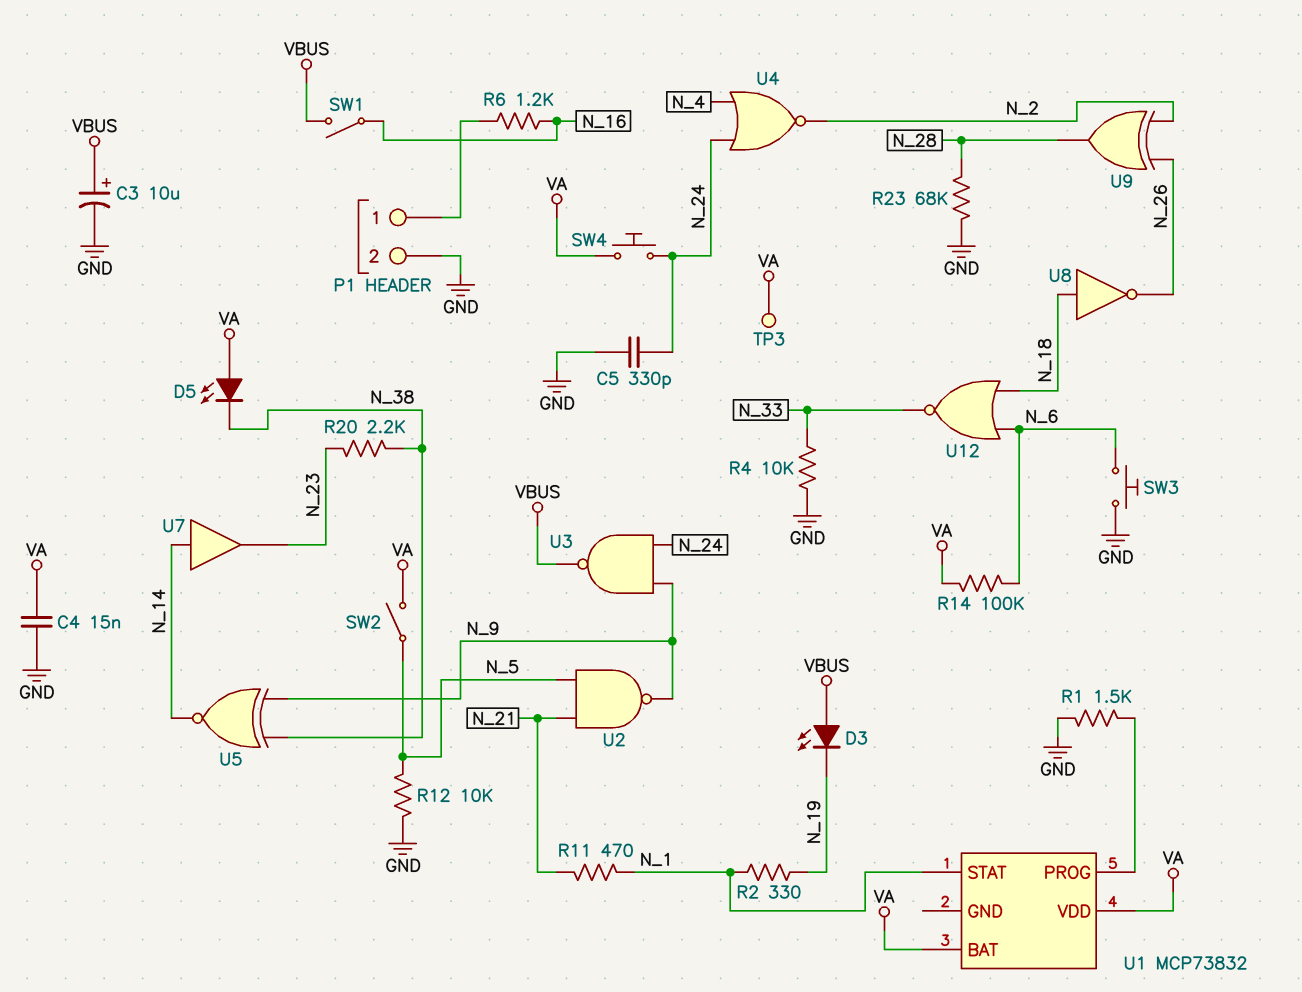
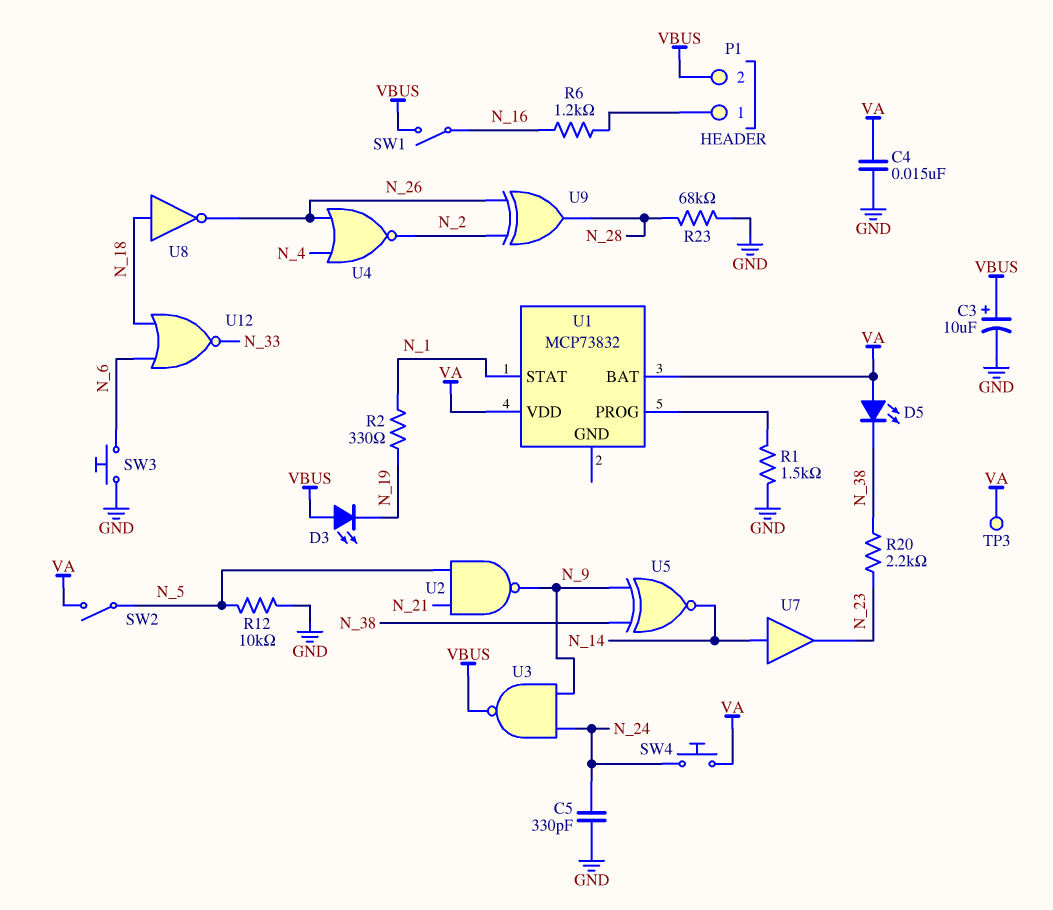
P1 pin 2: GND -> VBUS
R4: 10k (GND, N_33) -> none
R11: 470 (N_1, N_21) -> none
R14: 100k (N_6, VA) -> none
U4: NOR (in N_4, in N_24, out N_2) -> NOR (in N_4, in N_26, out N_2)

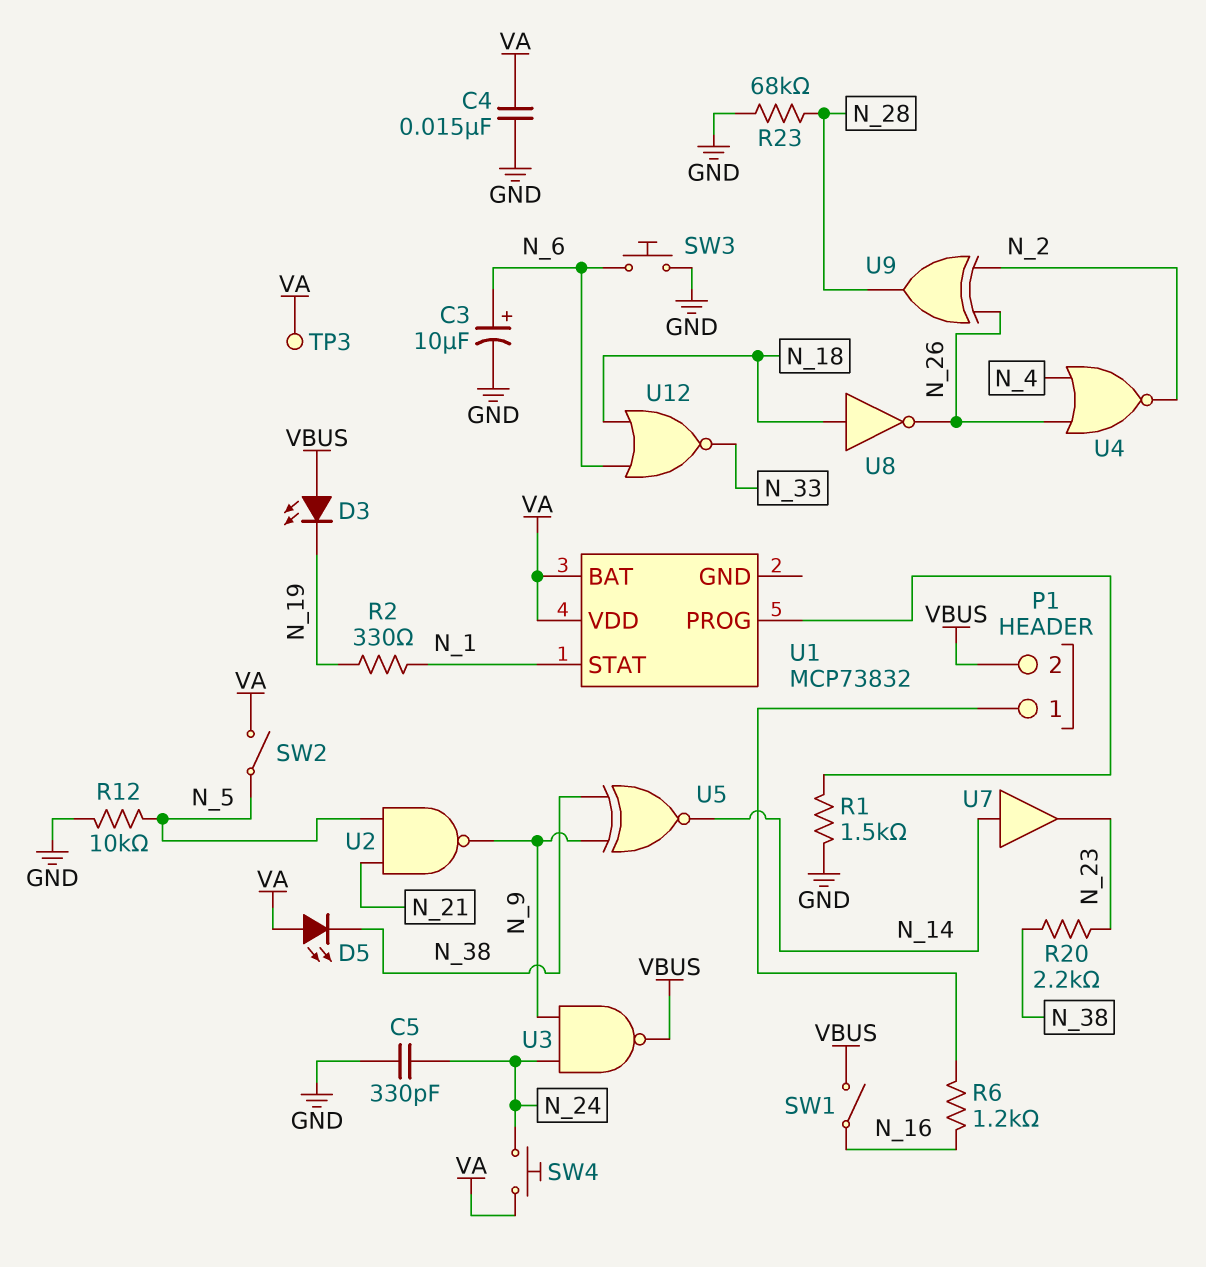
C3: 10uF (plus VBUS, minus GND) -> 10uF (plus N_6, minus GND)

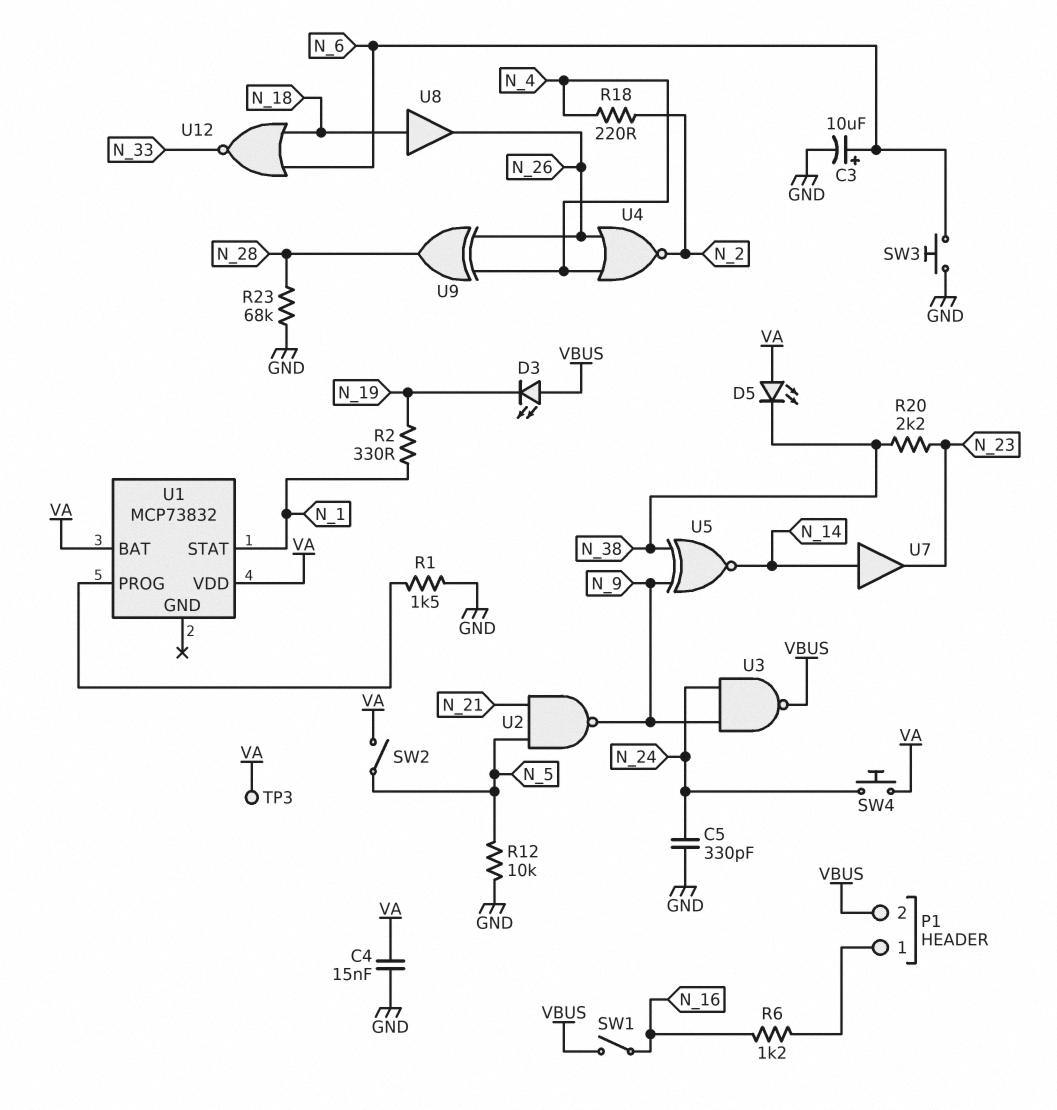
R18: none -> 220 (N_2, N_4)
U8: NOT (in N_18, out N_26) -> buffer (in N_18, out N_26)
U9: XOR (in N_2, in N_26, out N_28) -> XOR (in N_4, in N_26, out N_28)

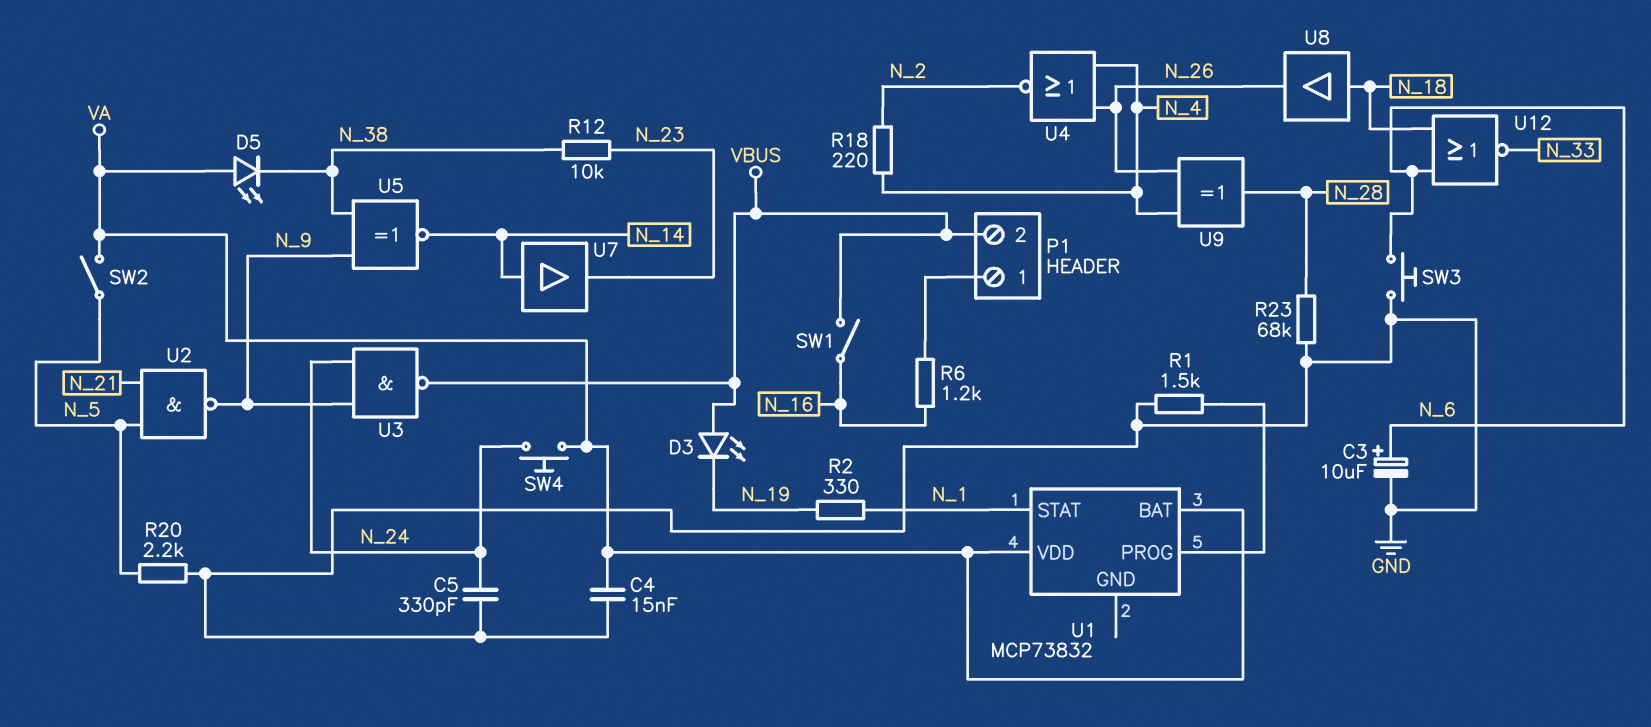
R12: 10k (GND, N_5) -> 10k (N_23, N_38)
R20: 2.2k (N_23, N_38) -> 2.2k (GND, N_5)
TP3: test point (VA) -> none

